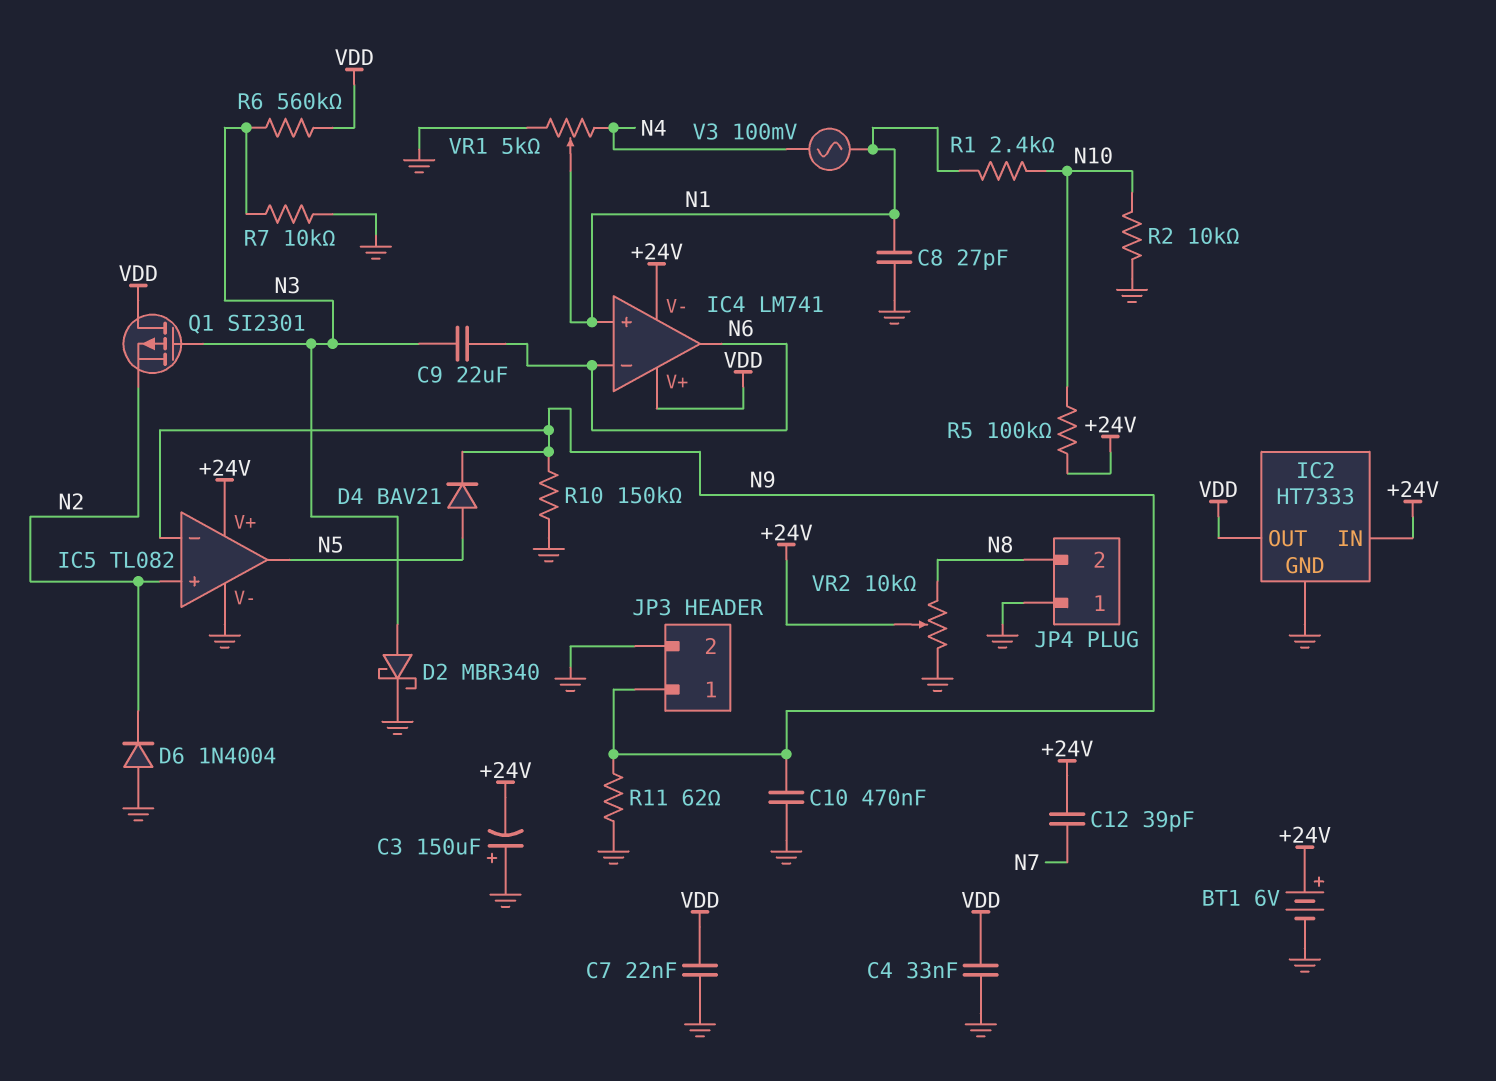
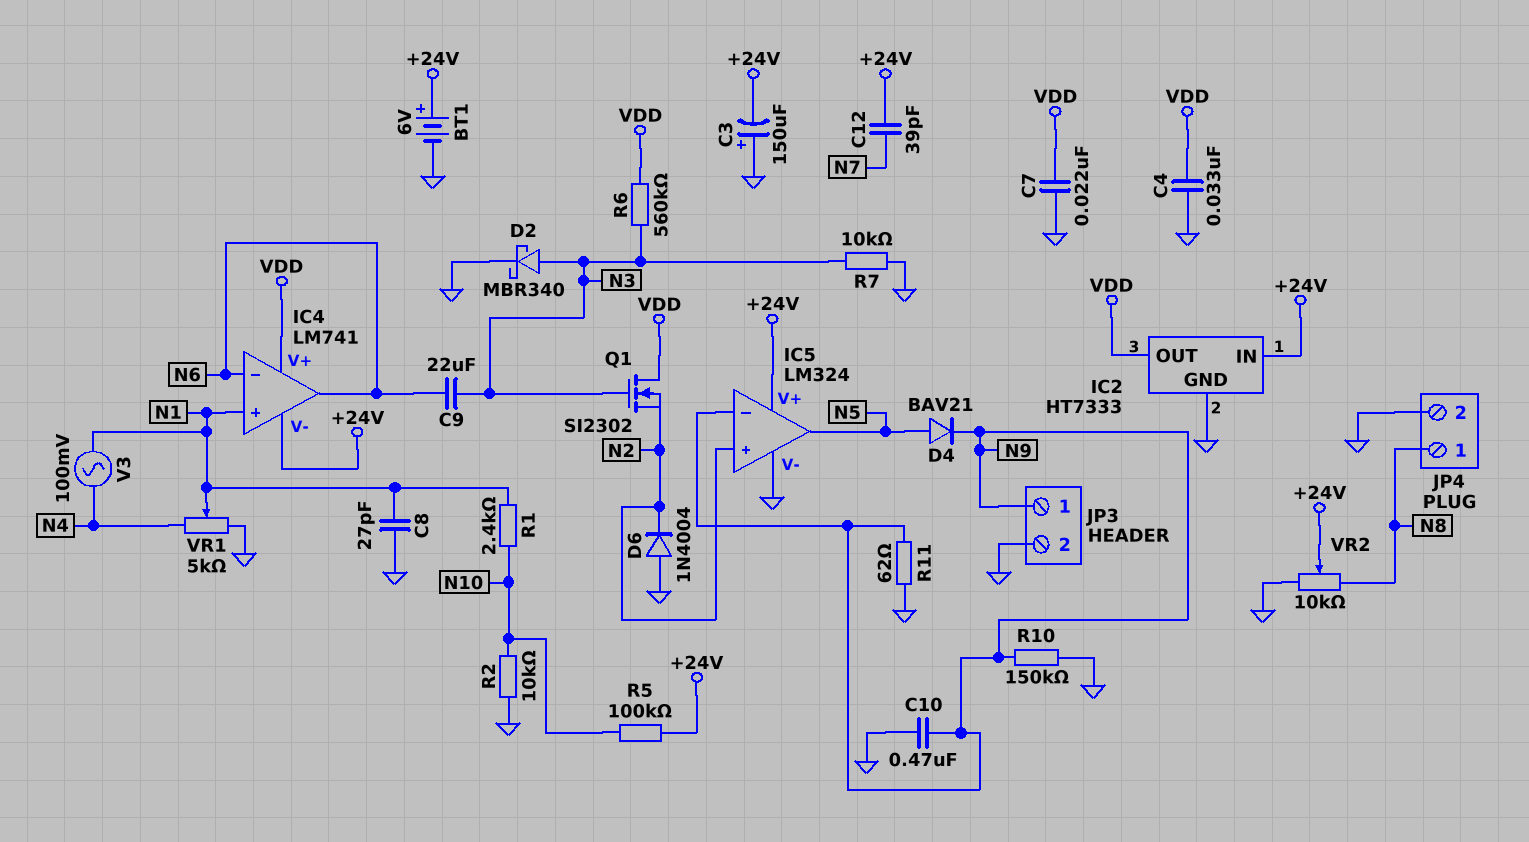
IC5: TL082 -> LM324
JP4 pin 1: GND -> N8
JP4 pin 2: N8 -> GND
Q1: PMOS SI2301 (G N3, D VDD, S N2) -> NMOS SI2302 (G N3, D VDD, S N2)

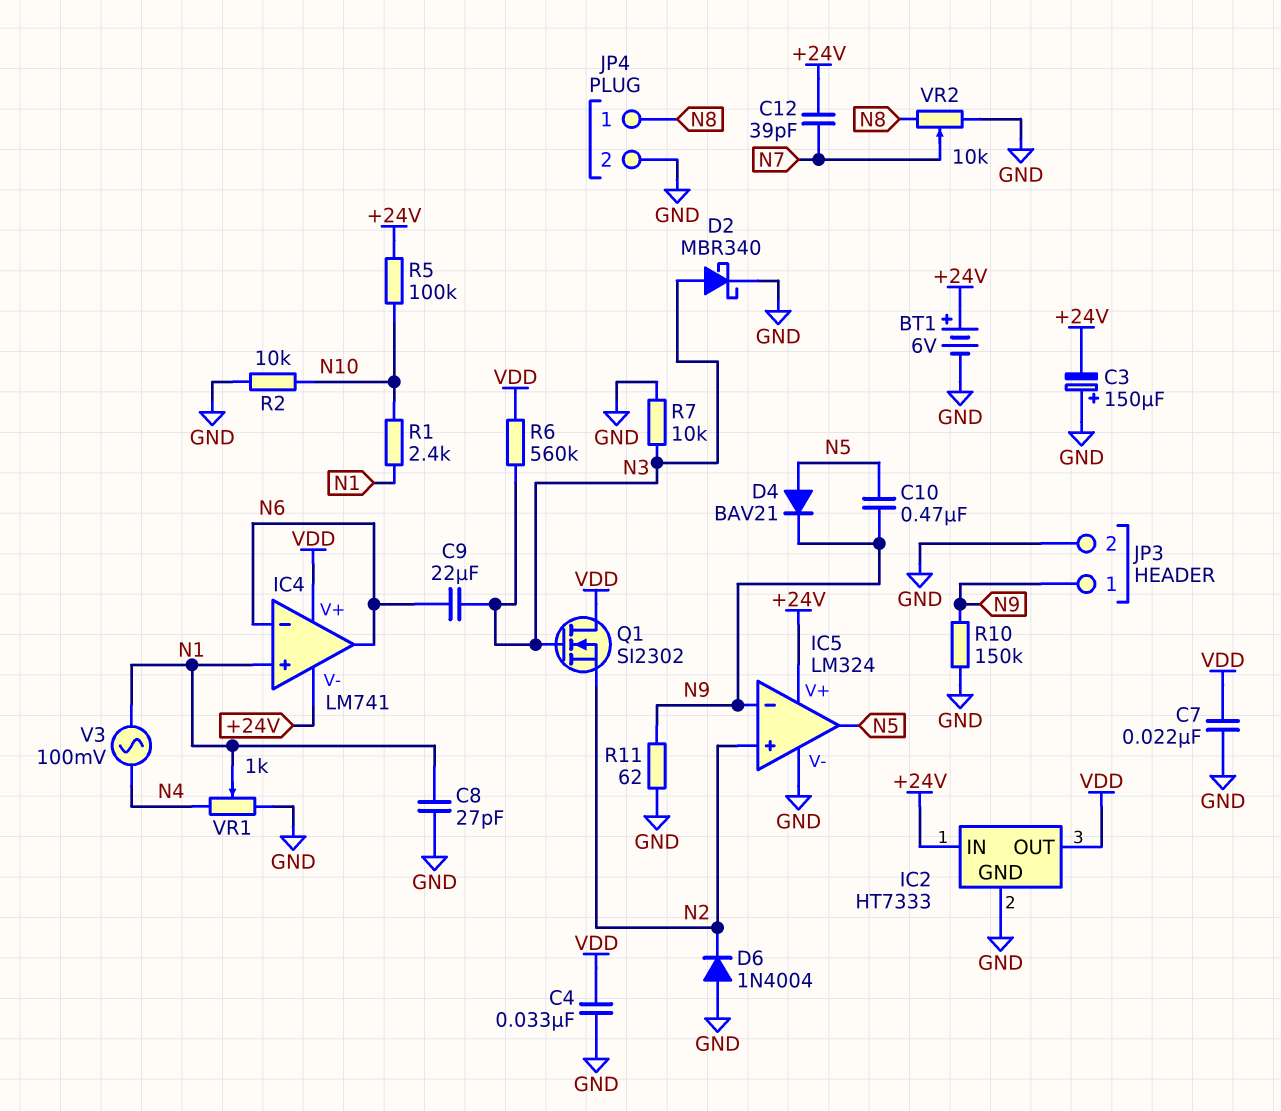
C10: 470nF (GND, N9) -> 470nF (N5, N9)
VR1: 5k (GND, N4, wiper N1) -> 1k (GND, N4, wiper N1)
VR2: 10k (GND, N8, wiper +24V) -> 10k (GND, N8, wiper N7)

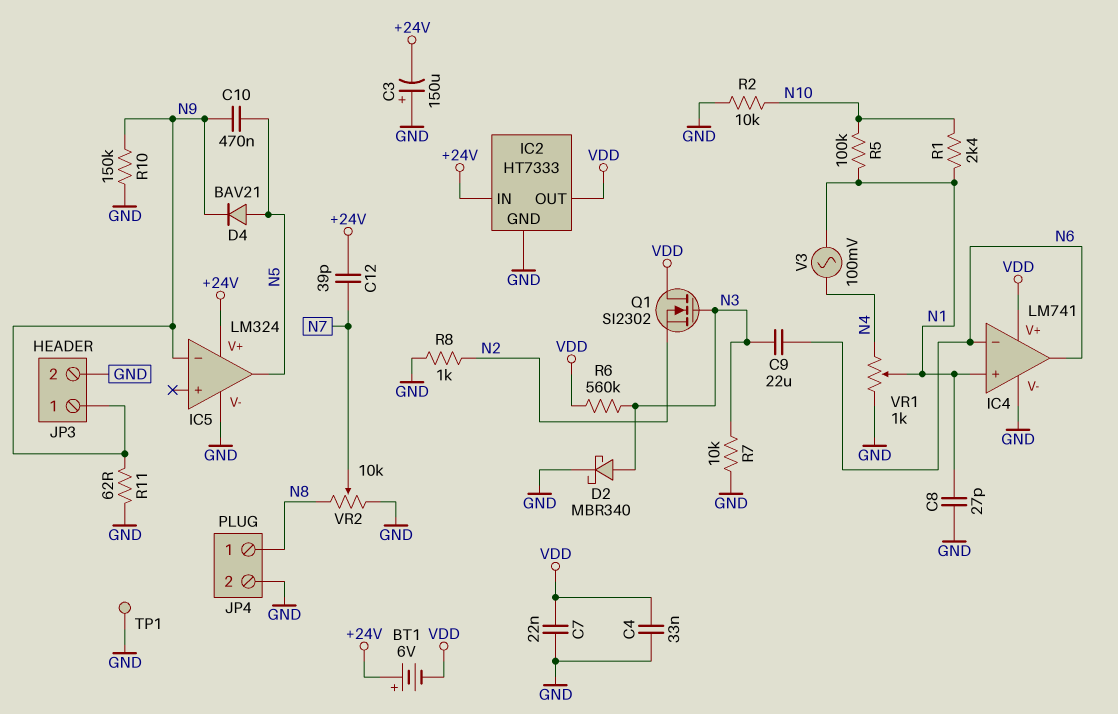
BT1: 6V (plus +24V, minus GND) -> 6V (plus +24V, minus VDD)
D6: diode 1N4004 (A GND, K N2) -> none
IC4 pin V-: +24V -> GND
IC5 pin in+: N2 -> none
R5: 100k (+24V, N10) -> 100k (N1, N10)
R8: none -> 1k (GND, N2)
TP1: none -> test point (GND)

